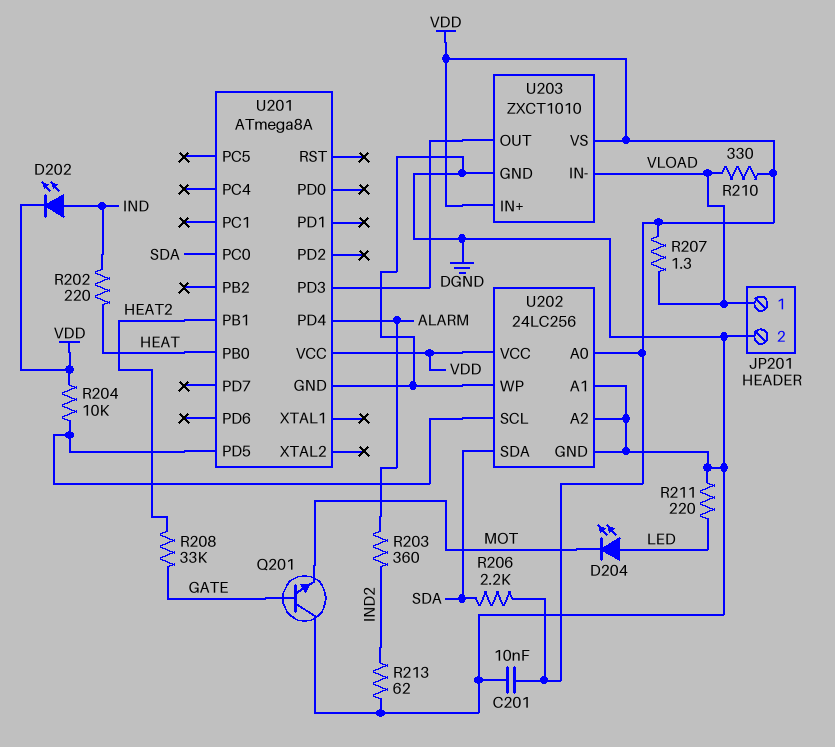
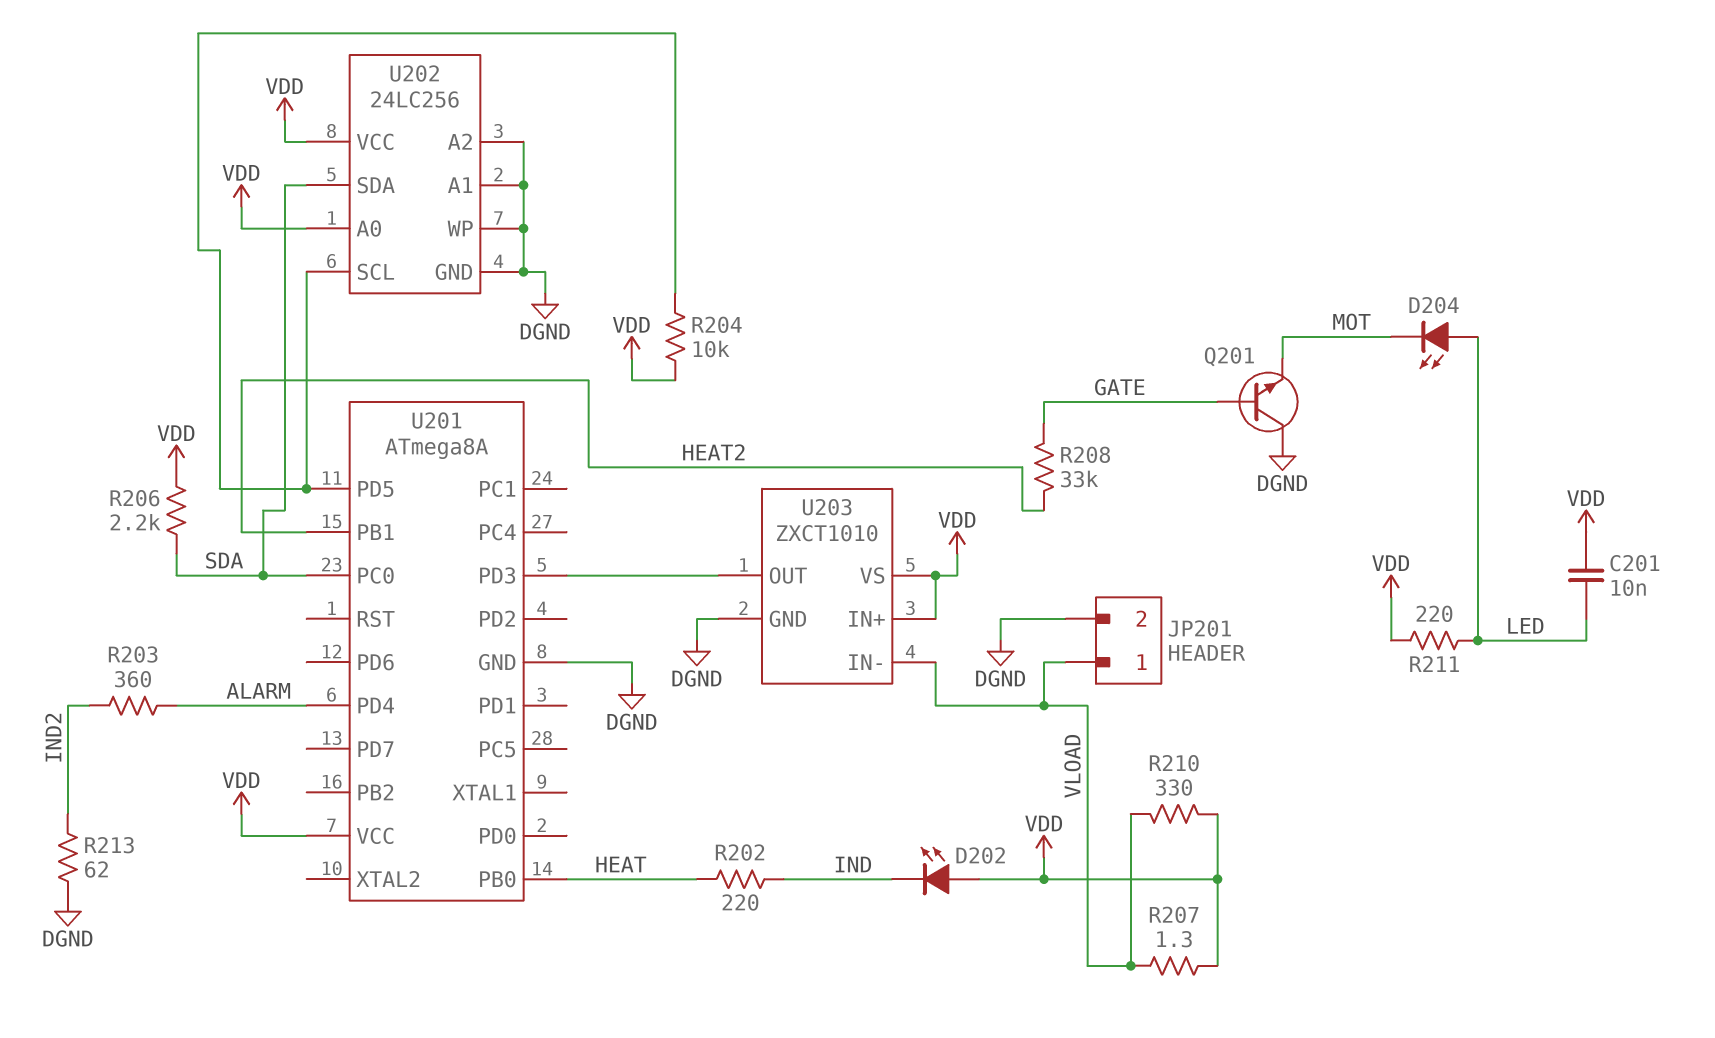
C201: 10nF (DGND, VDD) -> 10nF (LED, VDD)
D202: LED (A IND, K VDD) -> LED (A VDD, K IND)
R211: 220 (DGND, LED) -> 220 (LED, VDD)

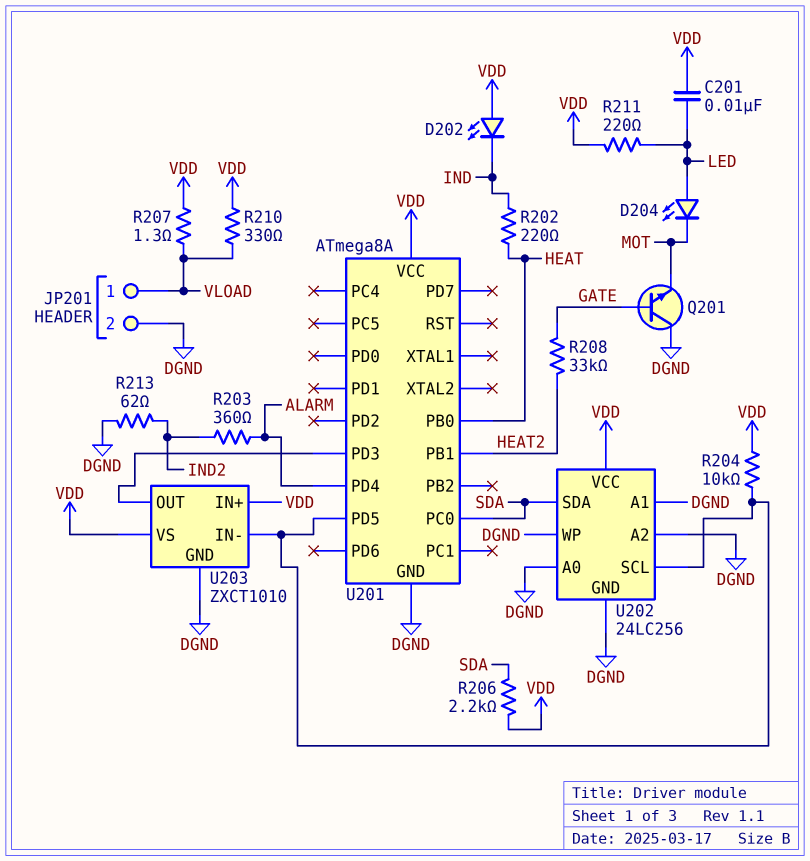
U202 pin A0: VDD -> DGND
U203 pin IN-: VLOAD -> U201/PD5

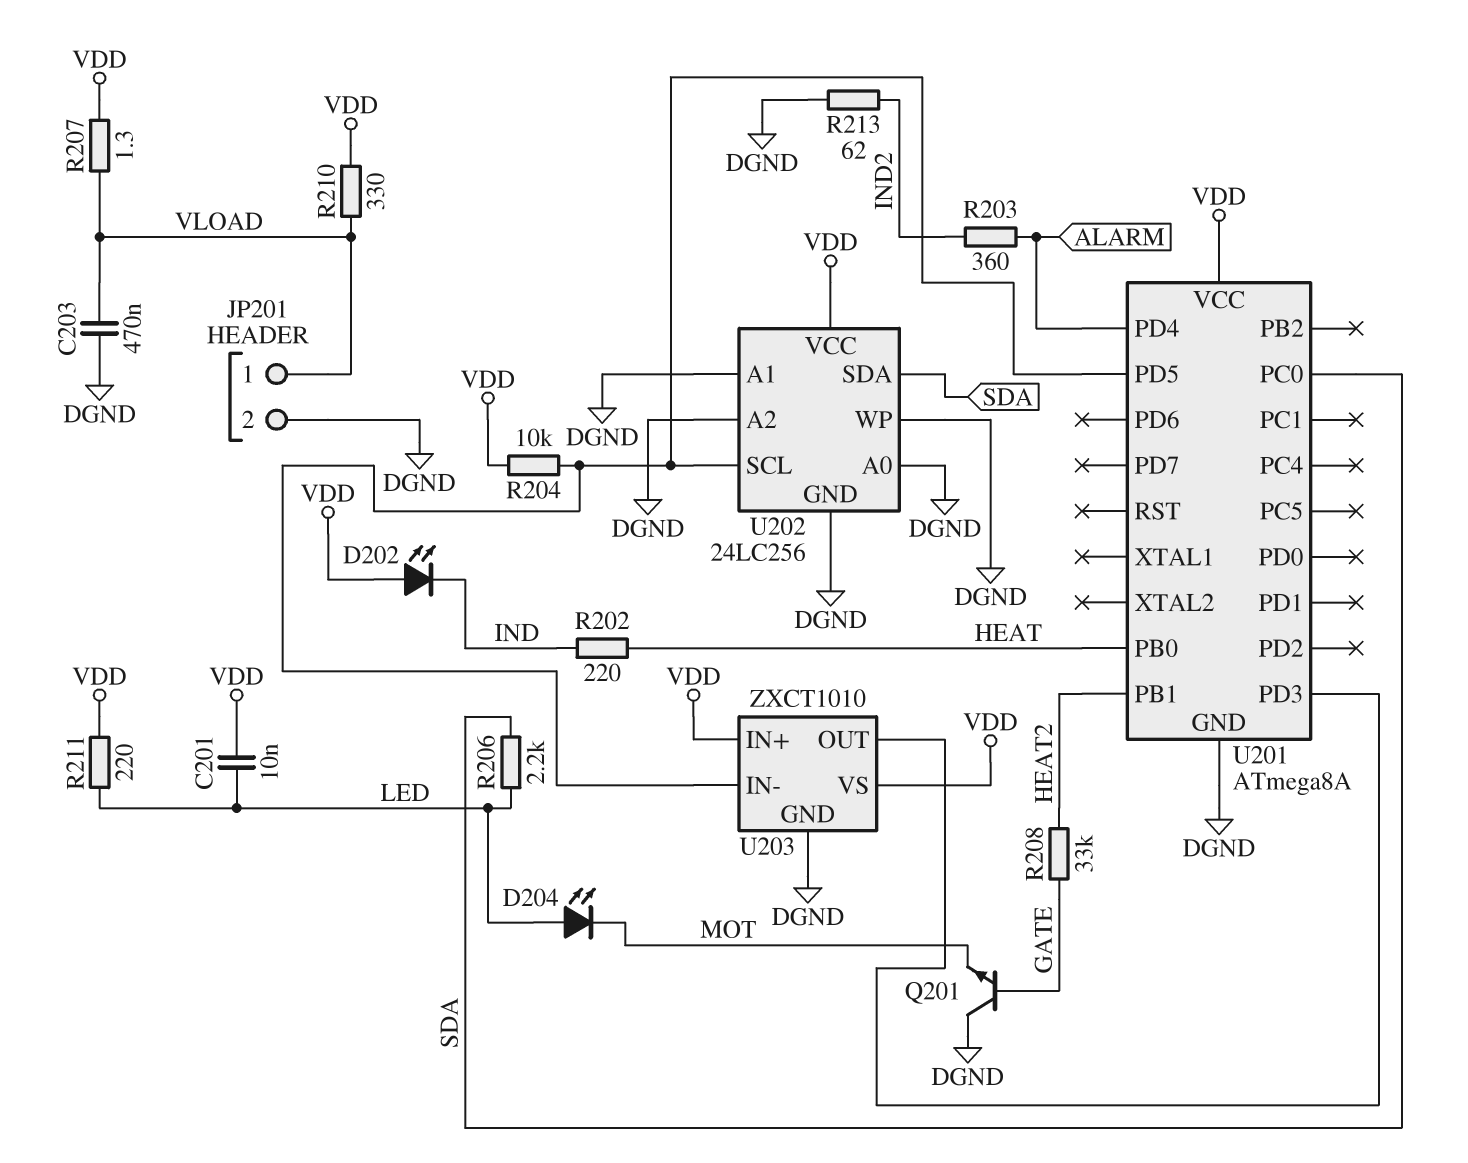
C203: none -> 470nF (DGND, VLOAD)
R206: 2.2k (SDA, VDD) -> 2.2k (LED, SDA)

